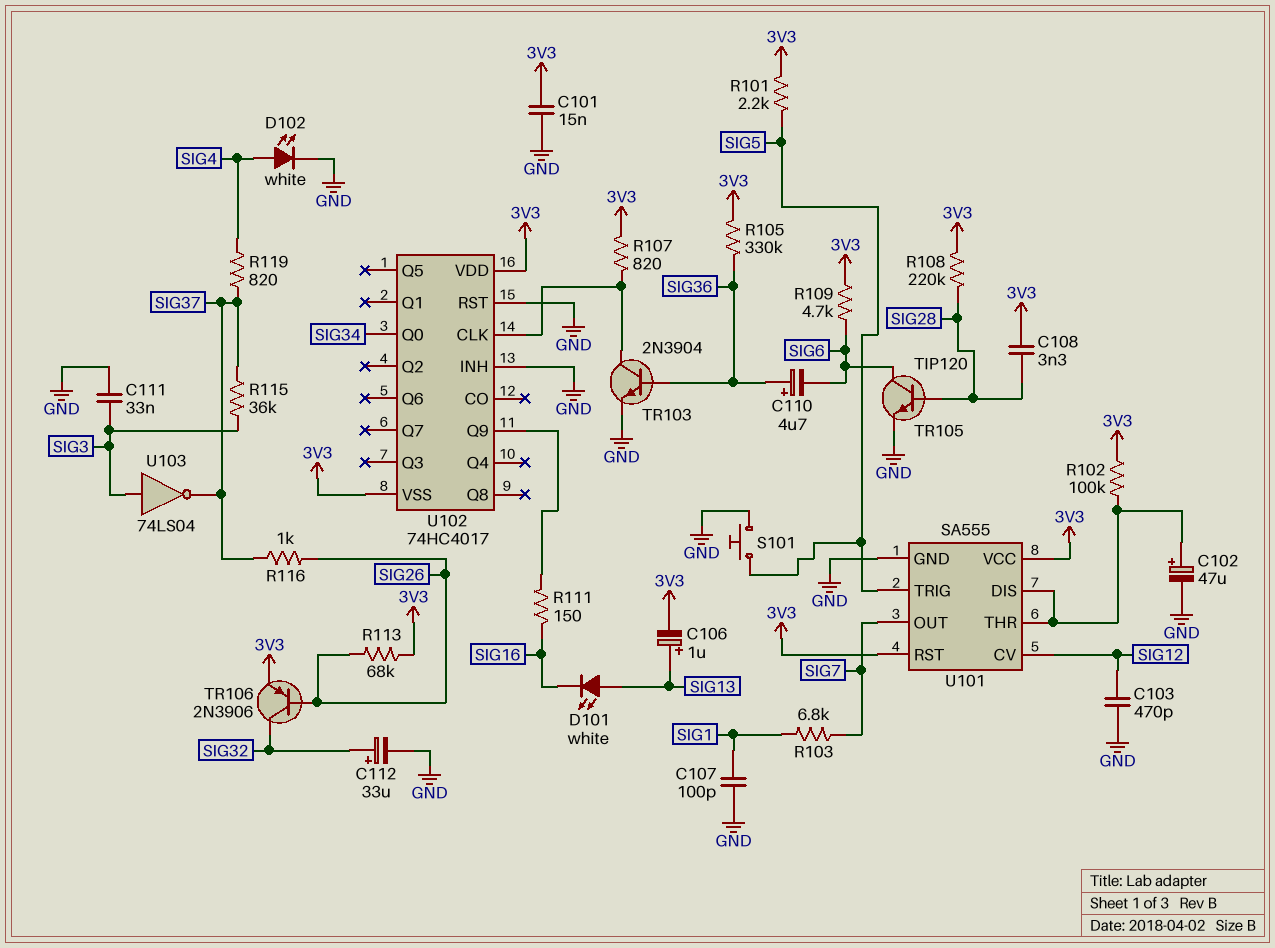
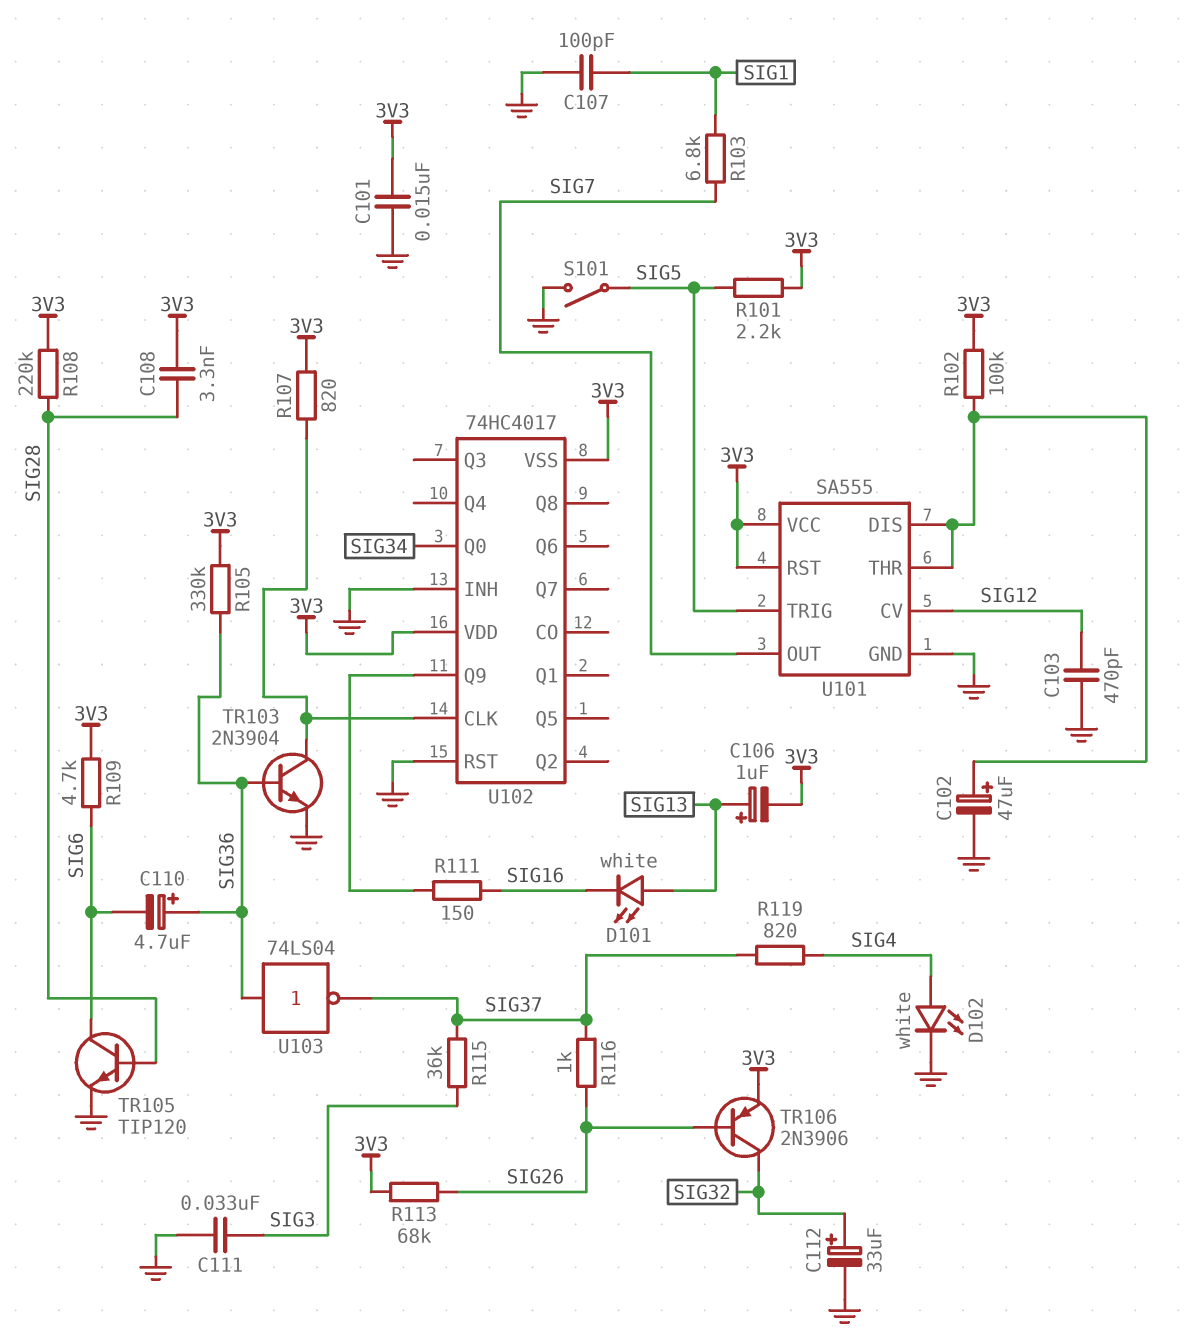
S101: button (GND, SIG5) -> switch (GND, SIG5)
U103: NOT 74LS04 (in SIG3, out SIG37) -> NOT 74LS04 (in SIG36, out SIG37)

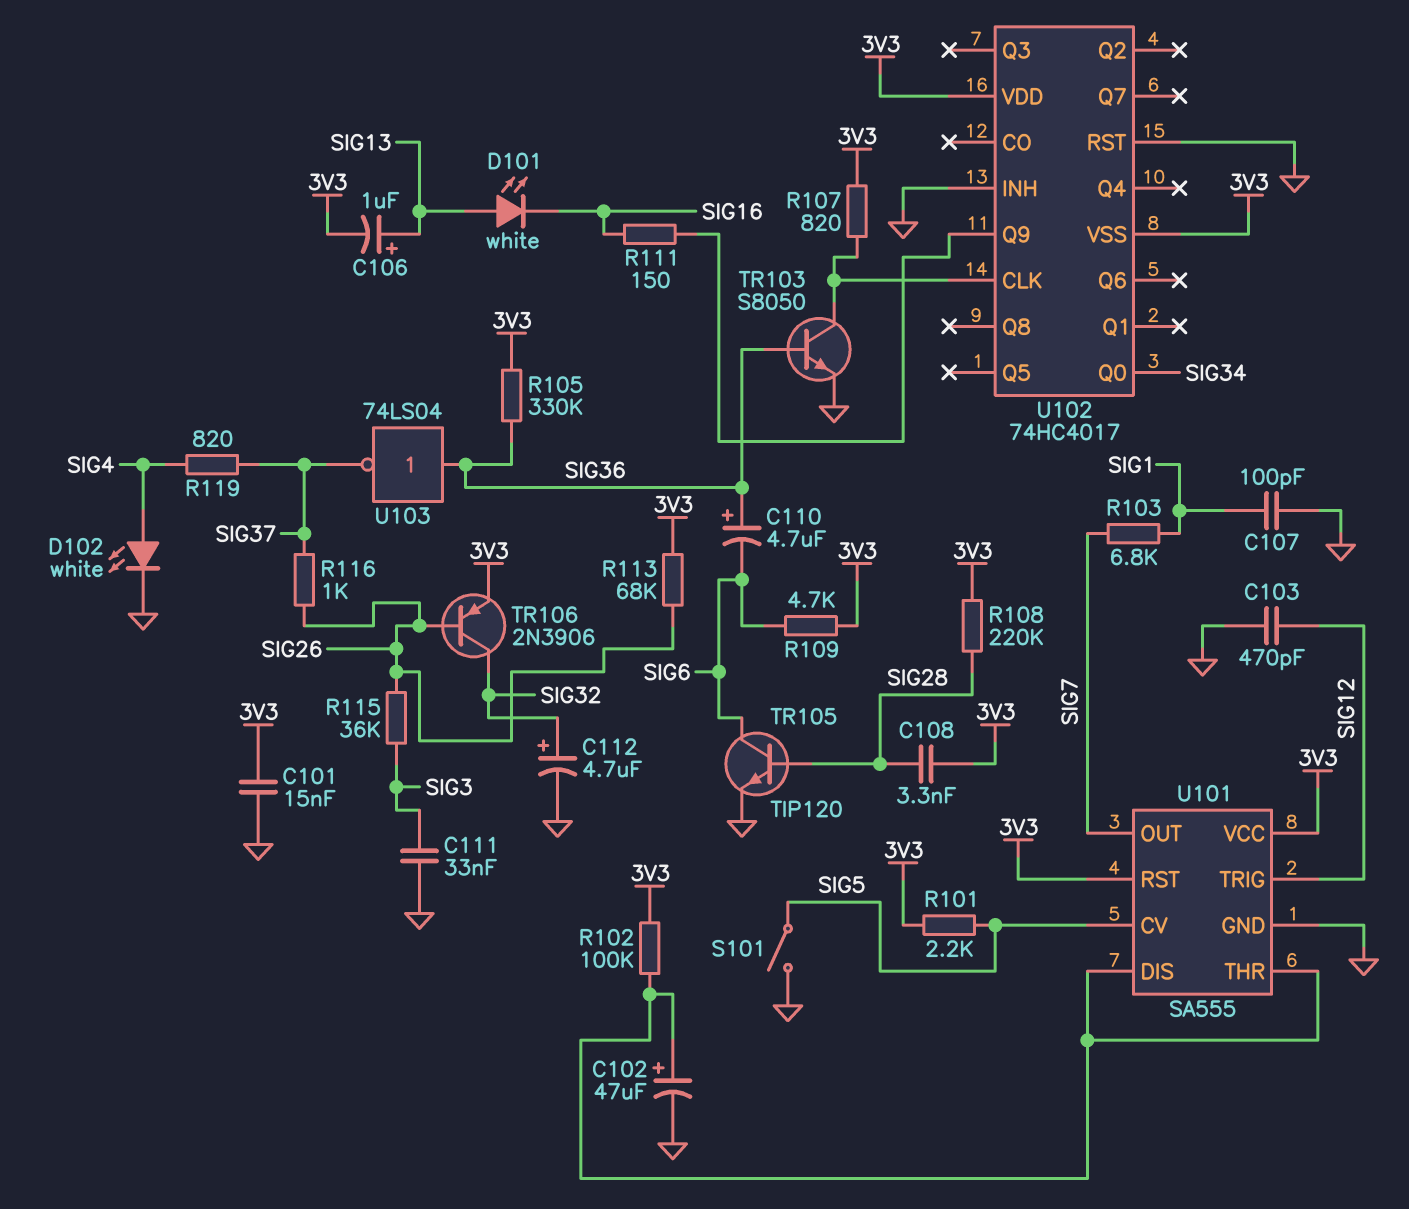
C112: 33uF (plus SIG32, minus GND) -> 4.7uF (plus SIG32, minus GND)
R115: 36k (SIG3, SIG37) -> 36k (SIG3, SIG26)
TR103: NPN 2N3904 (B SIG36, C U102/CLK, E GND) -> NPN S8050 (B SIG36, C U102/CLK, E GND)
U101 pin CV: SIG12 -> SIG5
U101 pin TRIG: SIG5 -> SIG12

